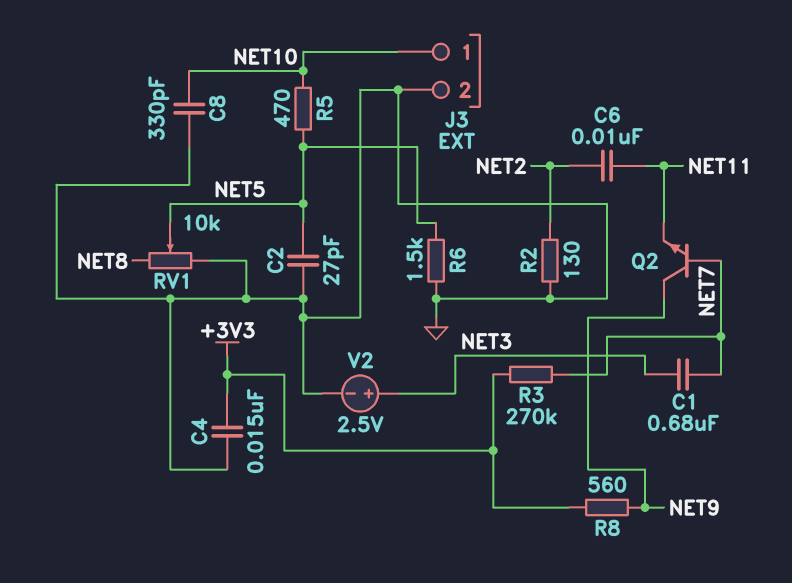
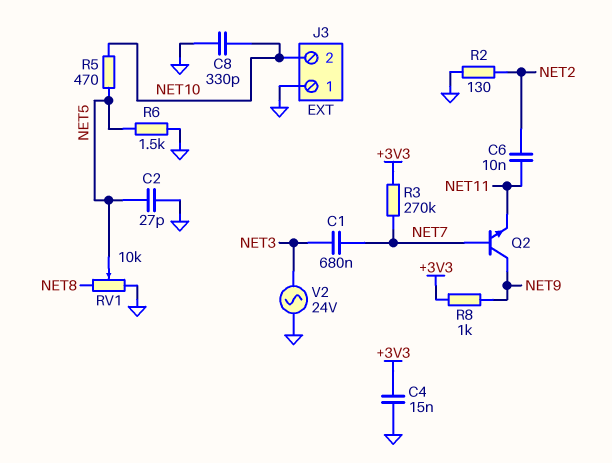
J3 pin 1: NET10 -> GND
J3 pin 2: GND -> NET10
R8: 560 (+3V3, NET9) -> 1k (+3V3, NET9)
V2: 2.5V (plus NET3, minus GND) -> AC 24V (GND, NET3)

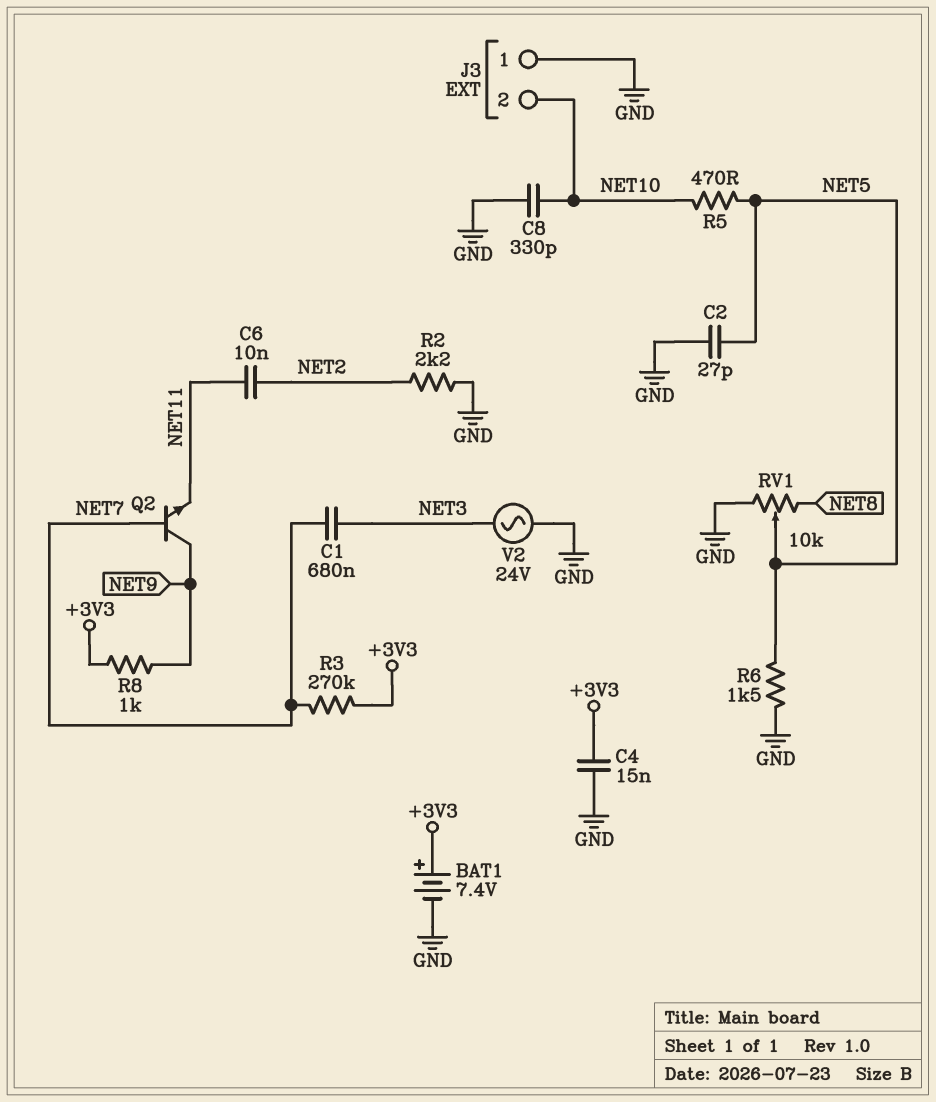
BAT1: none -> 7.4V (plus +3V3, minus GND)
R2: 130 (GND, NET2) -> 2.2k (GND, NET2)

